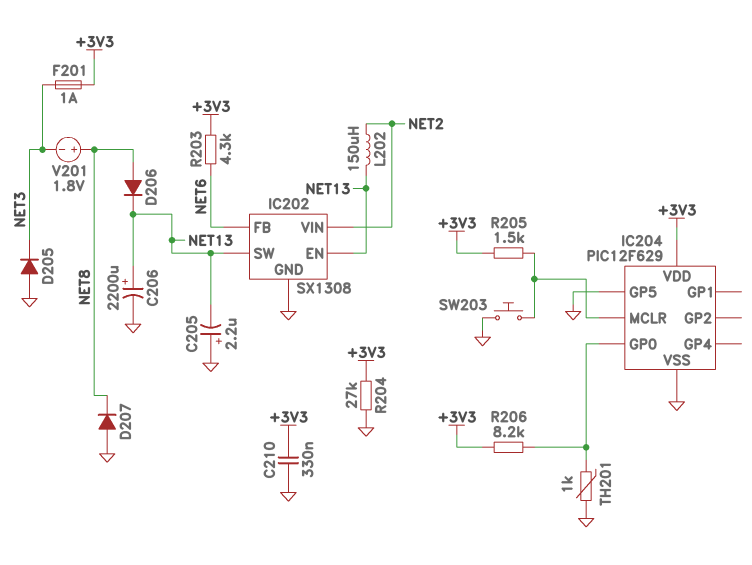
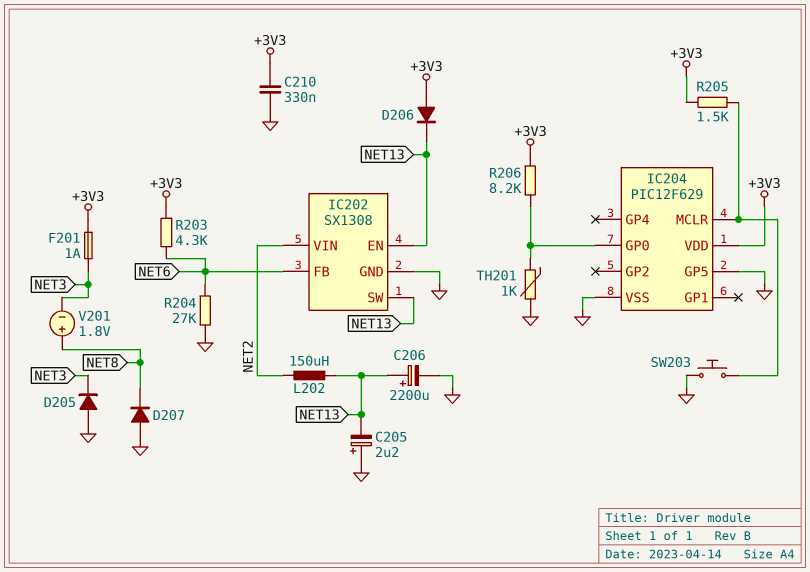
D206: diode (A NET8, K NET13) -> diode (A +3V3, K NET13)
R204: 27k (+3V3, GND) -> 27k (GND, NET6)

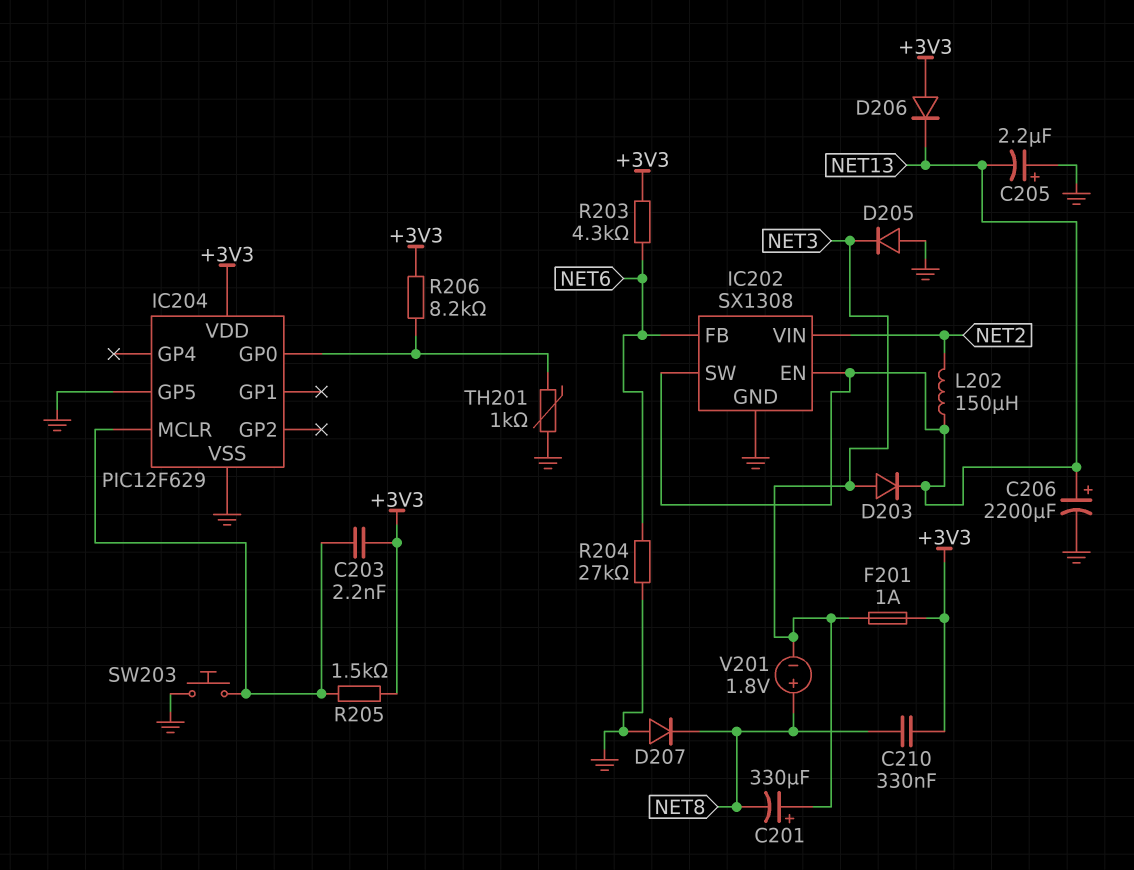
C201: none -> 330uF (plus NET3, minus NET8)
C203: none -> 2.2nF (+3V3, IC204/MCLR)
C210: 330nF (+3V3, GND) -> 330nF (+3V3, NET8)
D203: none -> diode (A NET3, K NET13)

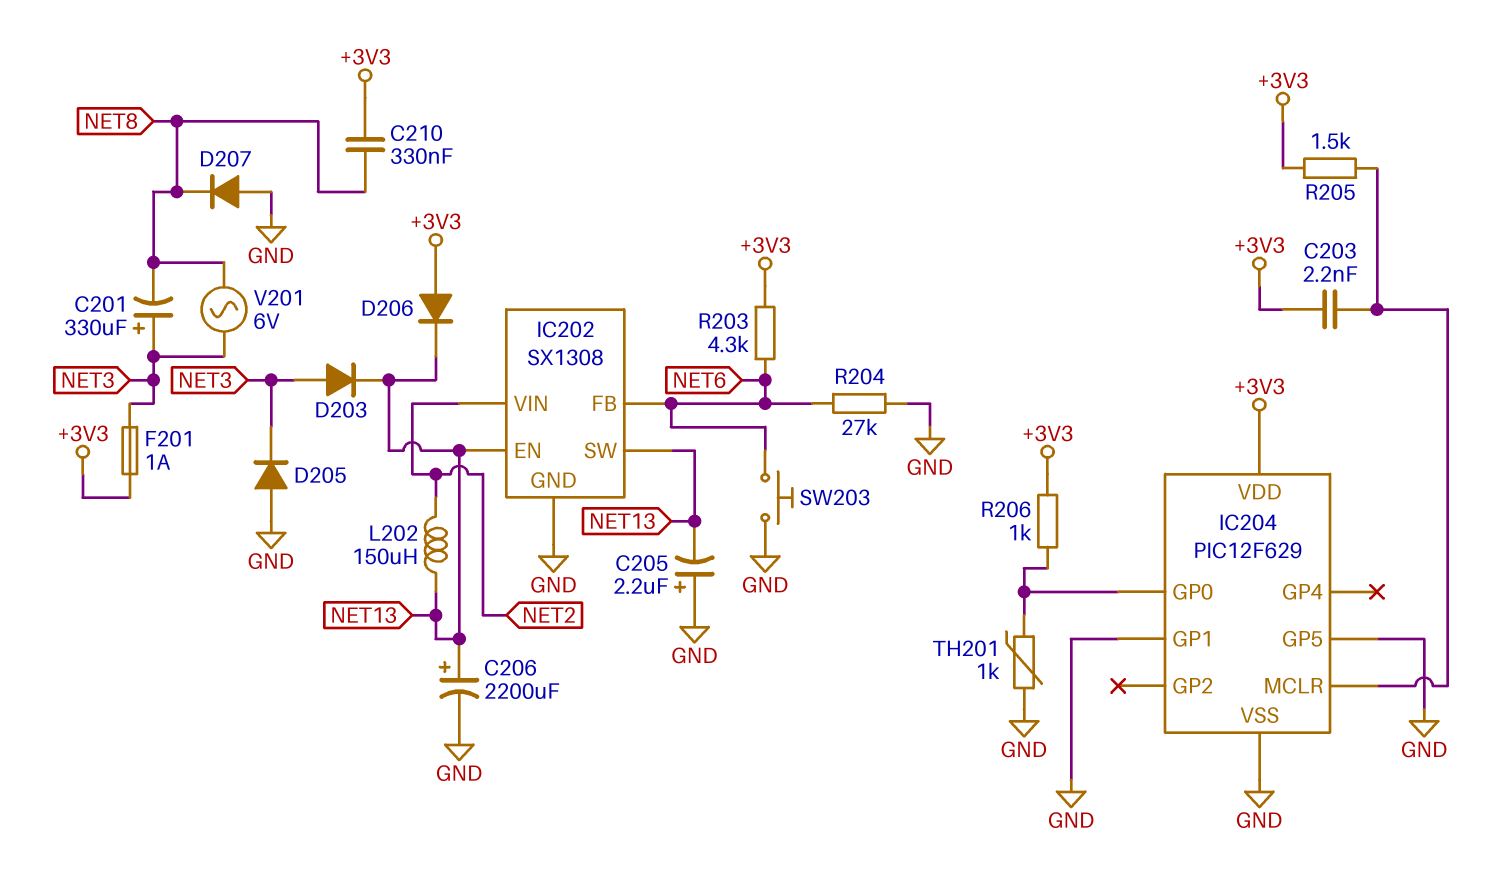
IC204 pin GP1: none -> GND
R206: 8.2k (+3V3, IC204/GP0) -> 1k (+3V3, IC204/GP0)
SW203: button (GND, IC204/MCLR) -> button (GND, NET6)
V201: 1.8V (plus NET8, minus NET3) -> AC 6V (NET3, NET8)

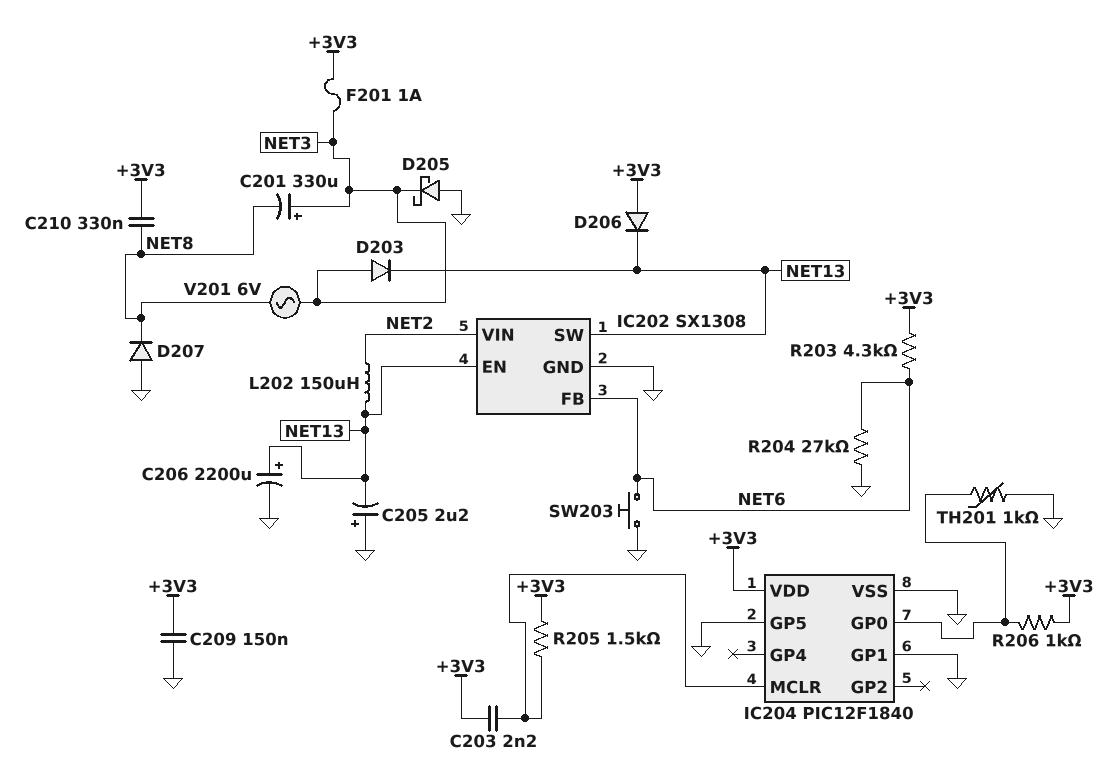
C209: none -> 150nF (+3V3, GND)
D205: diode (A GND, K NET3) -> schottky (A GND, K NET3)
IC204: PIC12F629 -> PIC12F1840

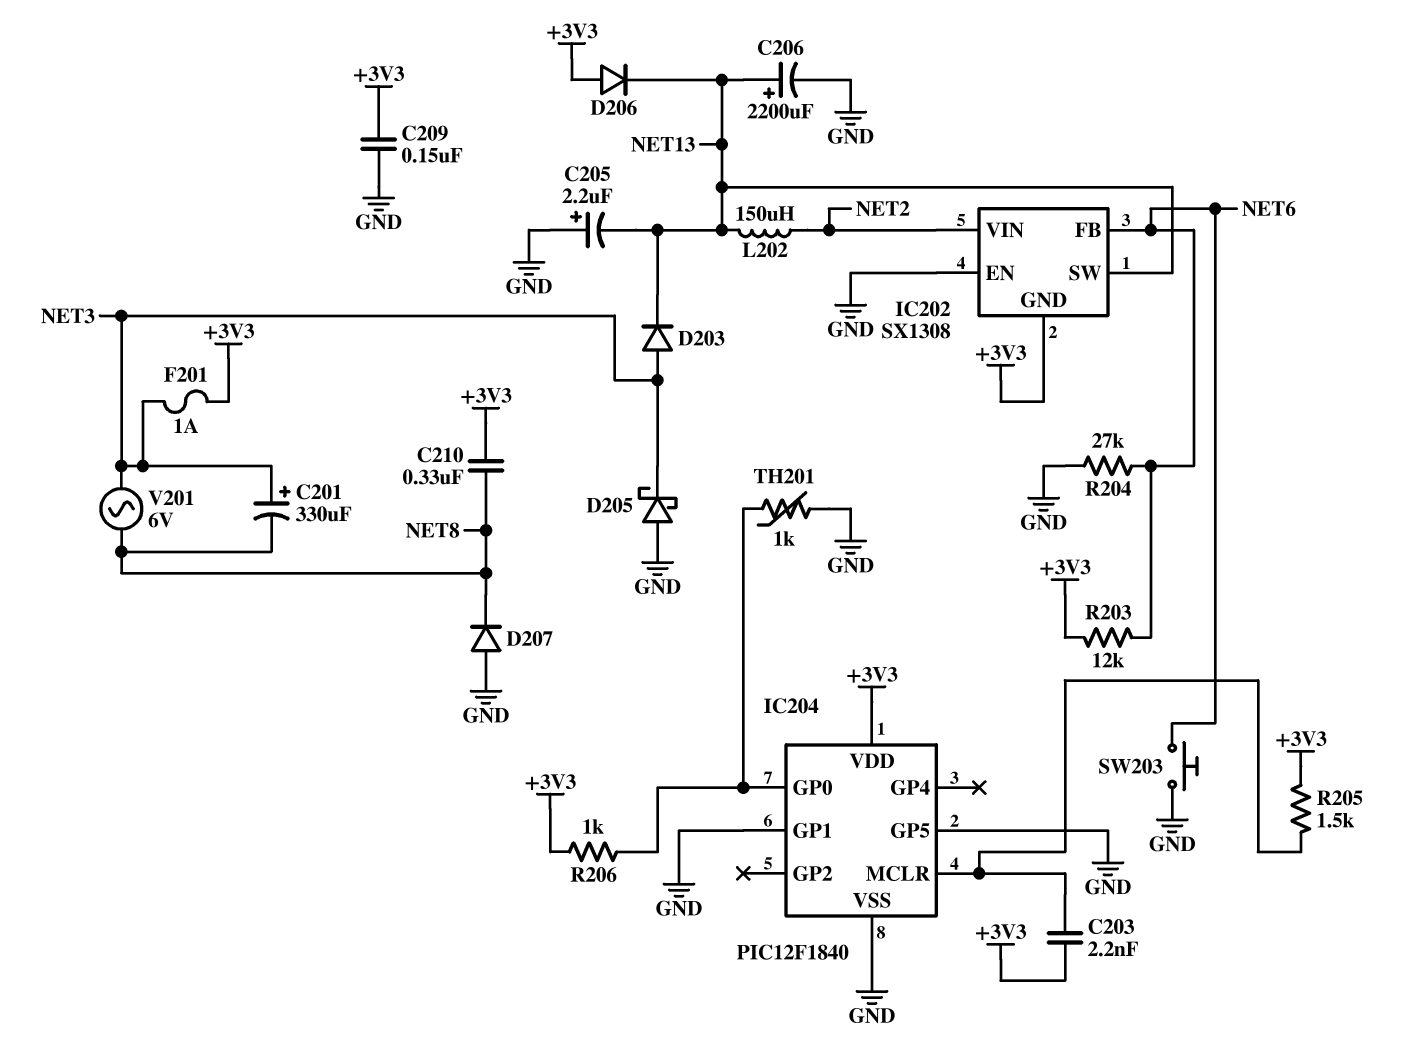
IC202 pin EN: NET13 -> GND
IC202 pin GND: GND -> +3V3
R203: 4.3k (+3V3, NET6) -> 12k (+3V3, NET6)

